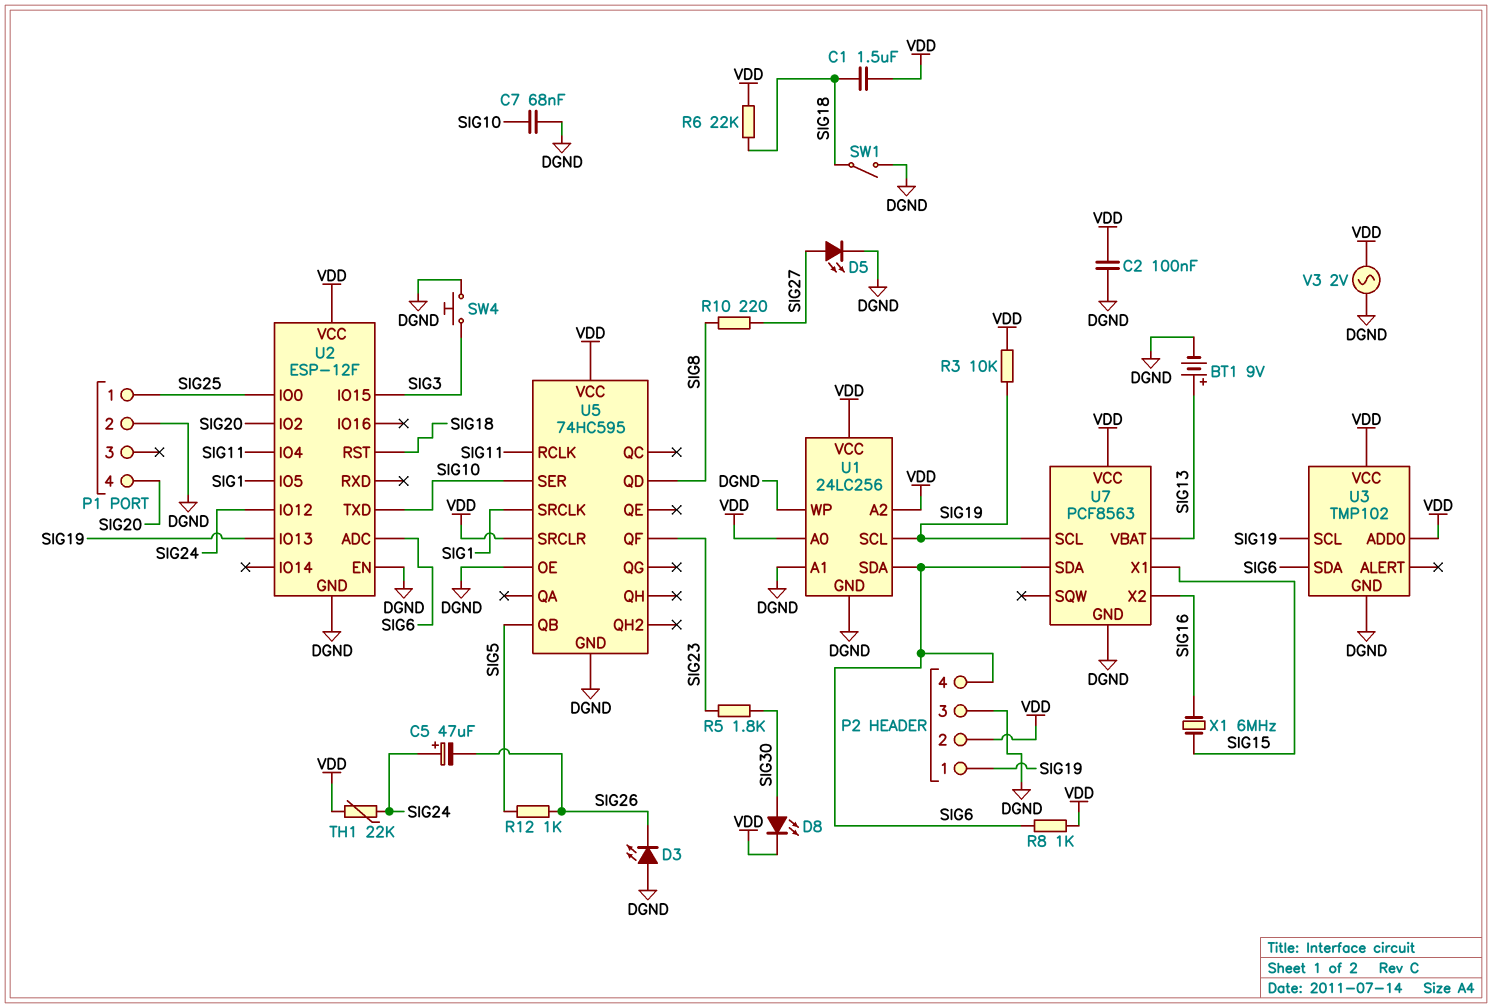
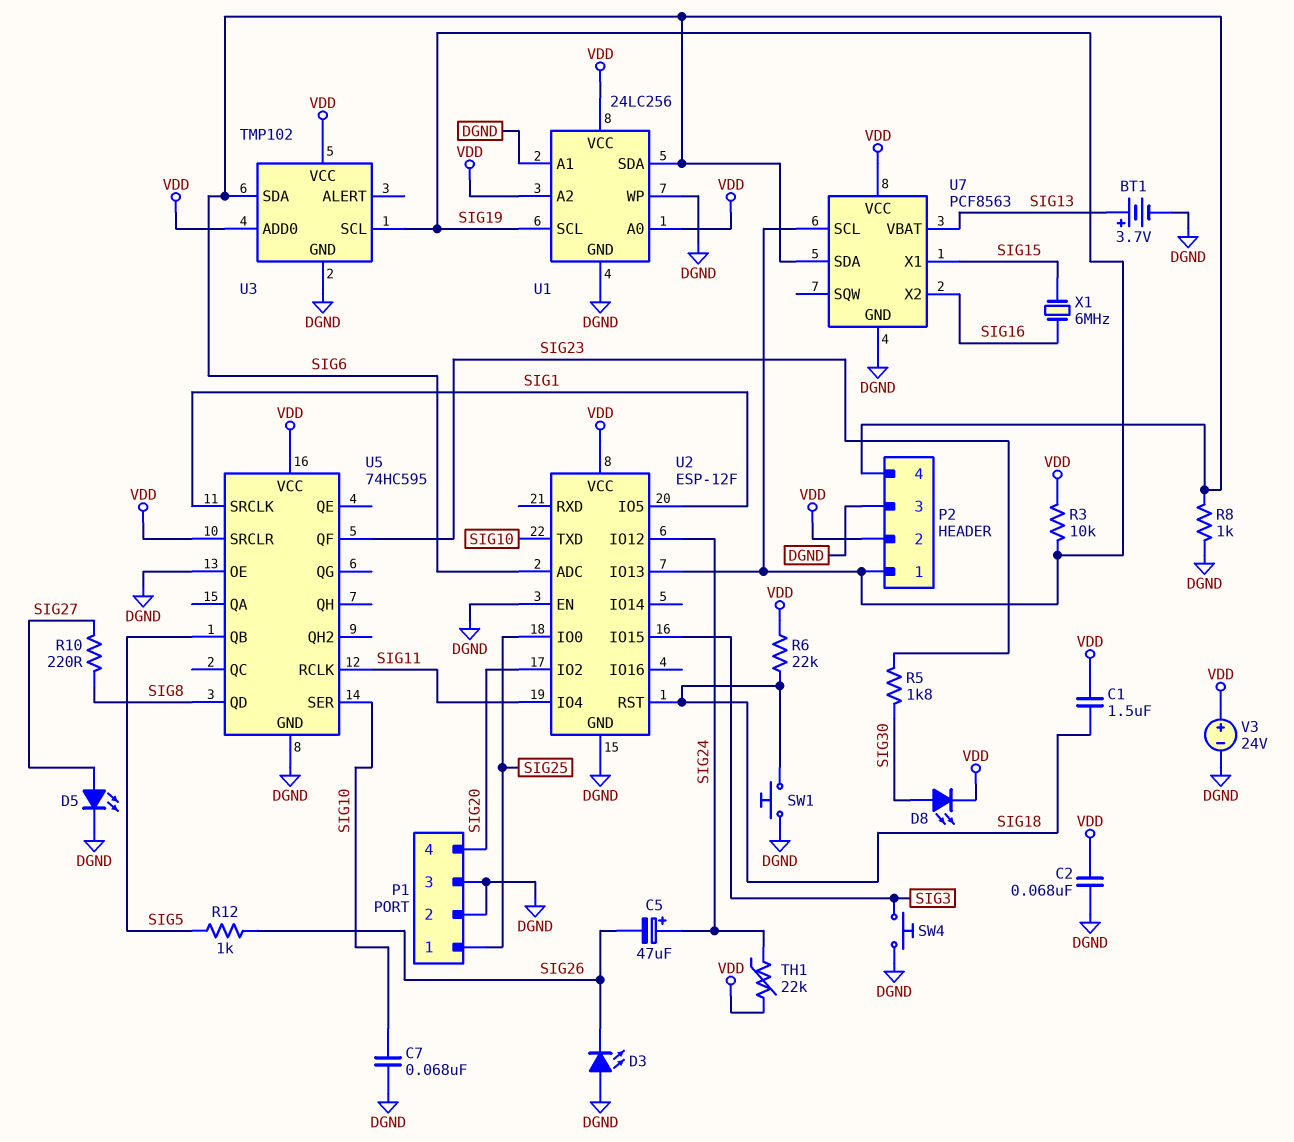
BT1: 9V (plus SIG13, minus DGND) -> 3.7V (plus SIG13, minus DGND)
C2: 100nF (DGND, VDD) -> 68nF (DGND, VDD)
P1 pin 3: none -> DGND
R8: 1k (SIG6, VDD) -> 1k (DGND, SIG6)
SW1: switch (DGND, SIG18) -> button (DGND, SIG18)
V3: AC 2V (DGND, VDD) -> 24V (plus VDD, minus DGND)

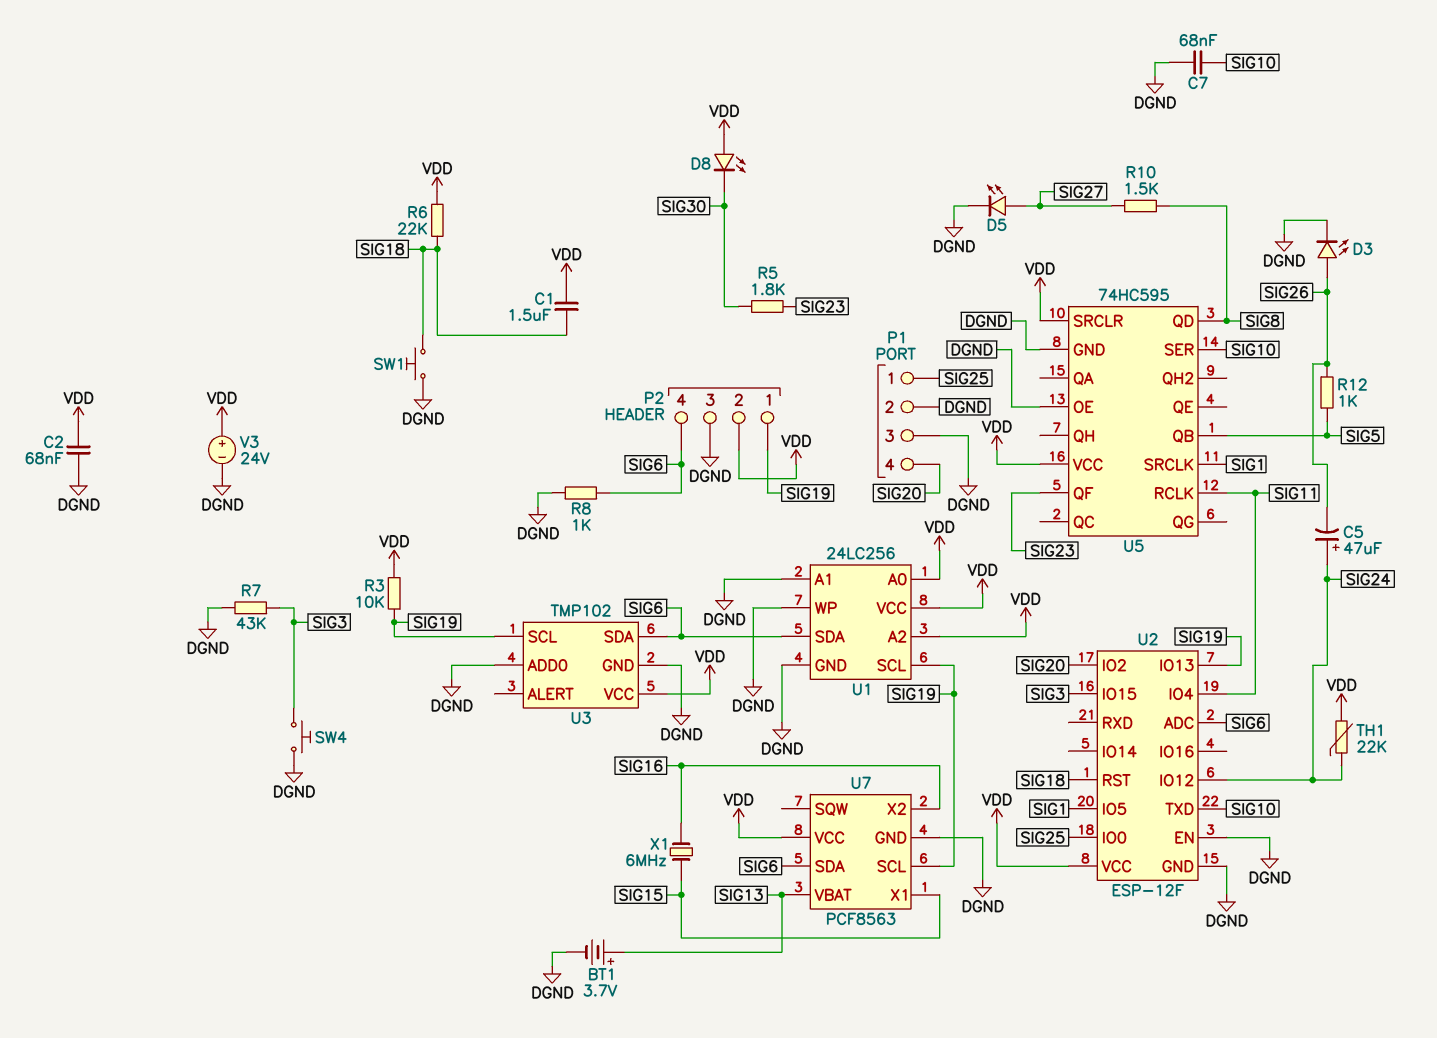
D3: LED (A DGND, K SIG26) -> LED (A SIG26, K DGND)
D8: LED (A SIG30, K VDD) -> LED (A VDD, K SIG30)
R7: none -> 43k (DGND, SIG3)
R10: 220 (SIG8, SIG27) -> 1.5k (SIG8, SIG27)
U3 pin ADD0: VDD -> DGND

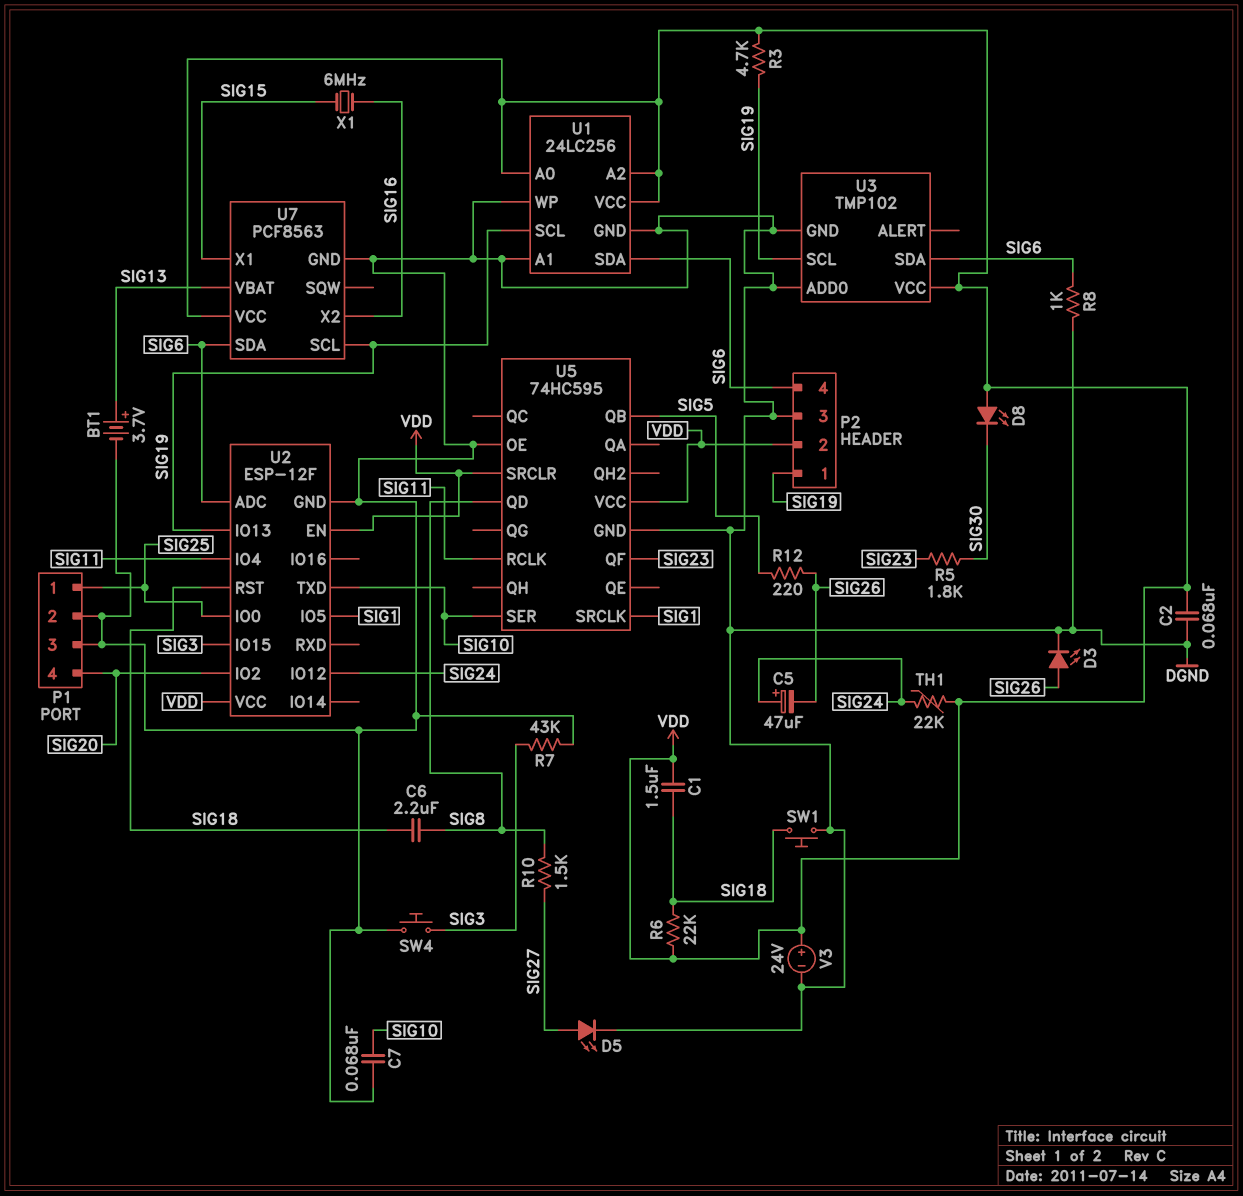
C6: none -> 2.2uF (SIG8, SIG18)
R3: 10k (SIG19, VDD) -> 4.7k (SIG19, VDD)
R12: 1k (SIG5, SIG26) -> 220 (SIG5, SIG26)
U2 pin EN: DGND -> VDD

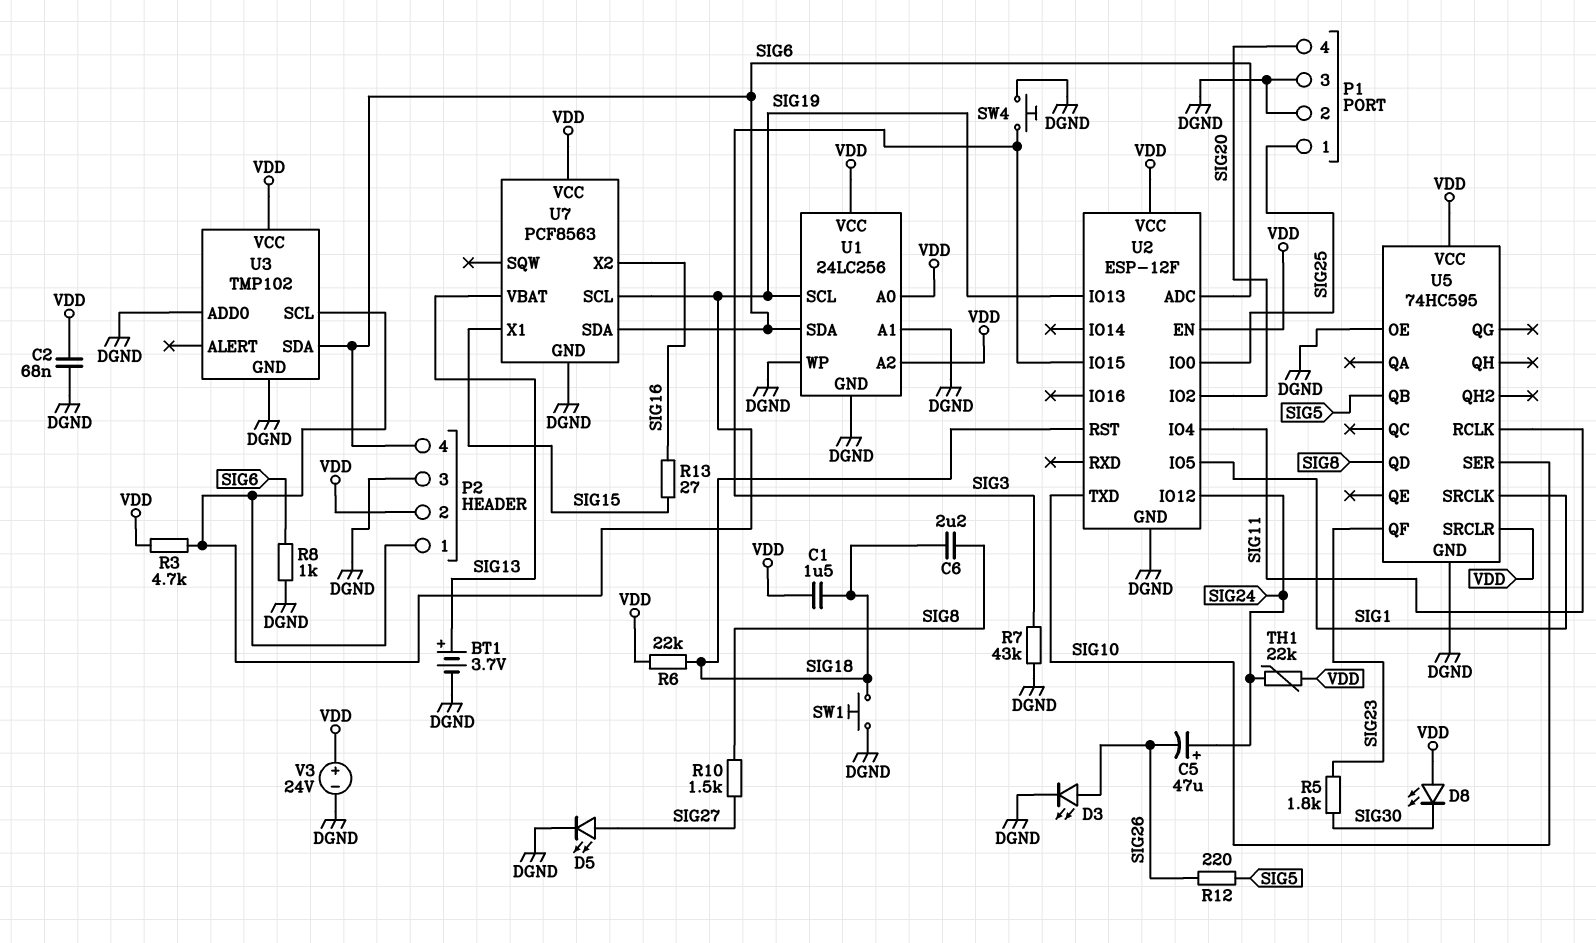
C7: 68nF (DGND, SIG10) -> none
R13: none -> 27 (SIG15, SIG16)
X1: 6MHz (SIG15, SIG16) -> none

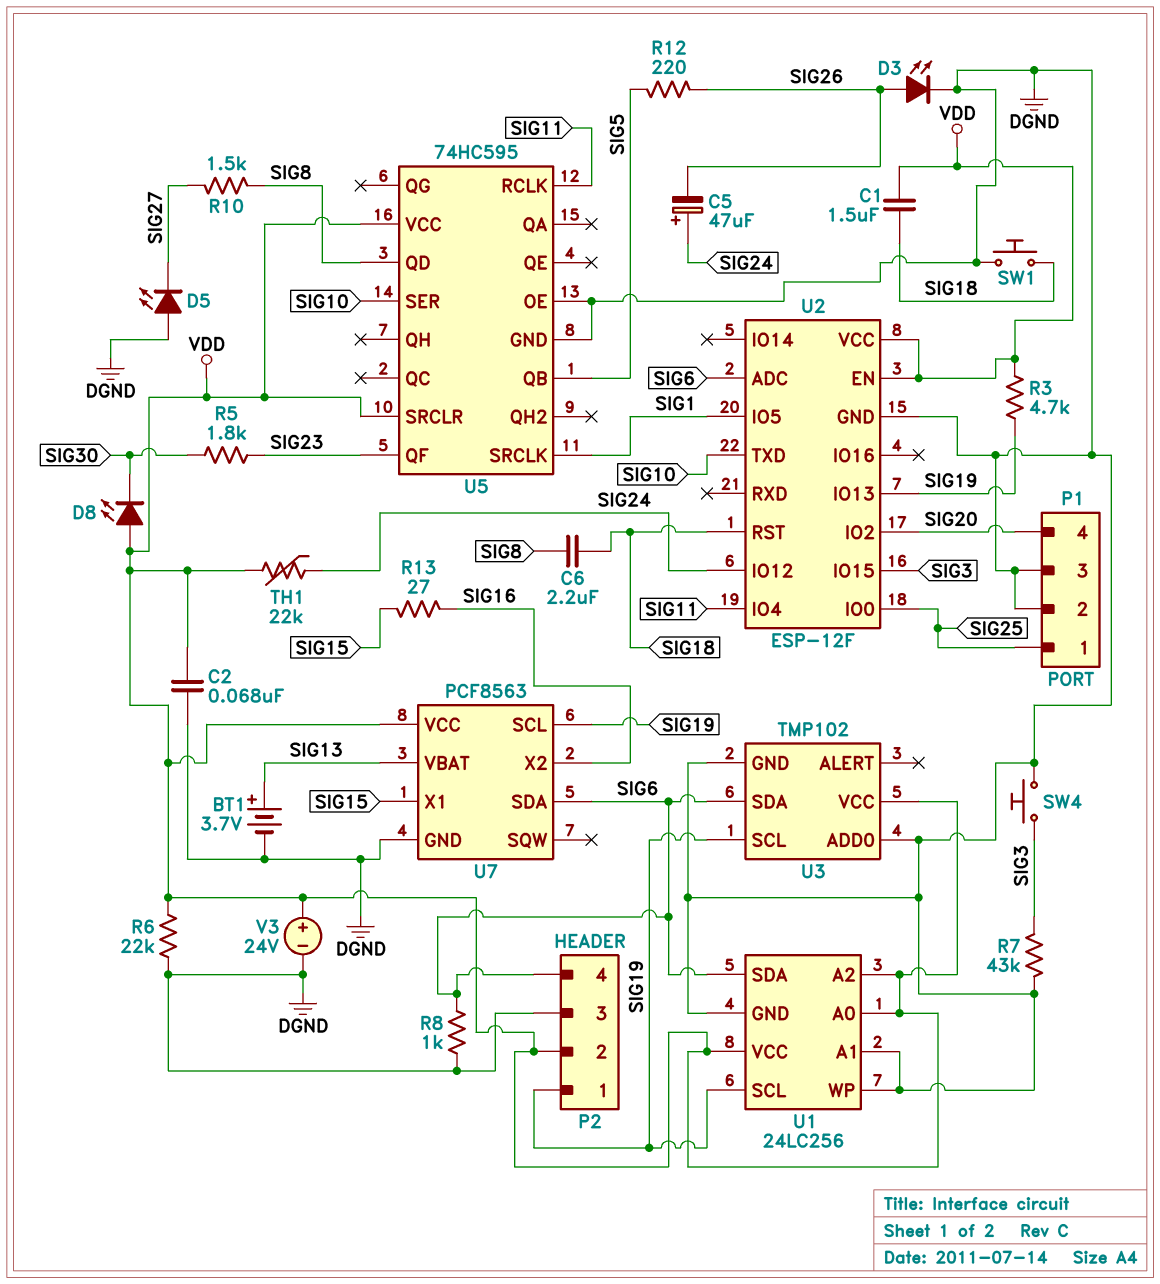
D5: LED (A SIG27, K DGND) -> LED (A DGND, K SIG27)
R6: 22k (SIG18, VDD) -> 22k (DGND, VDD)

